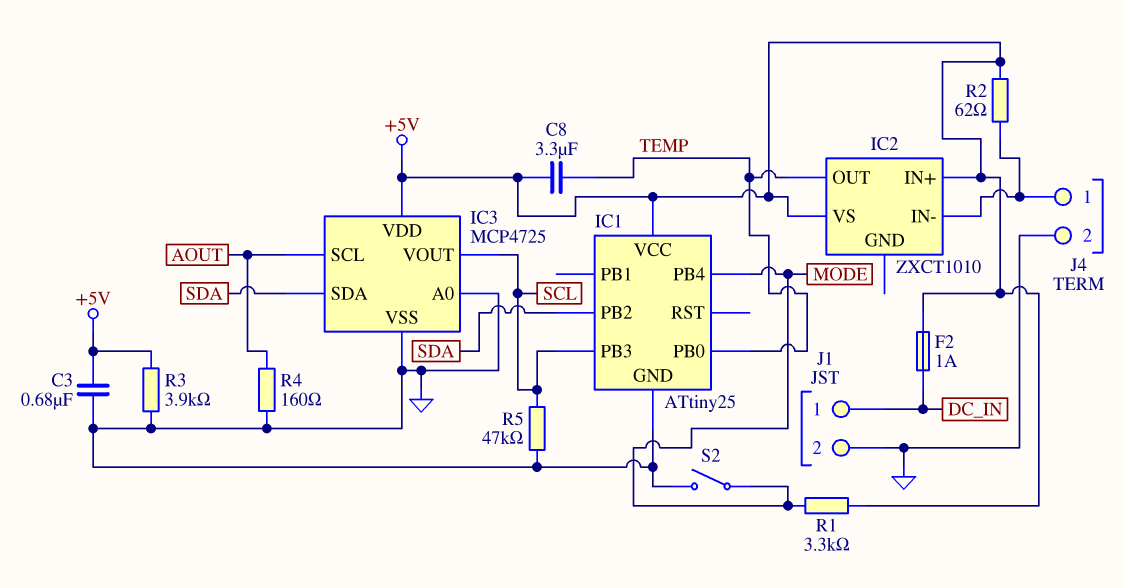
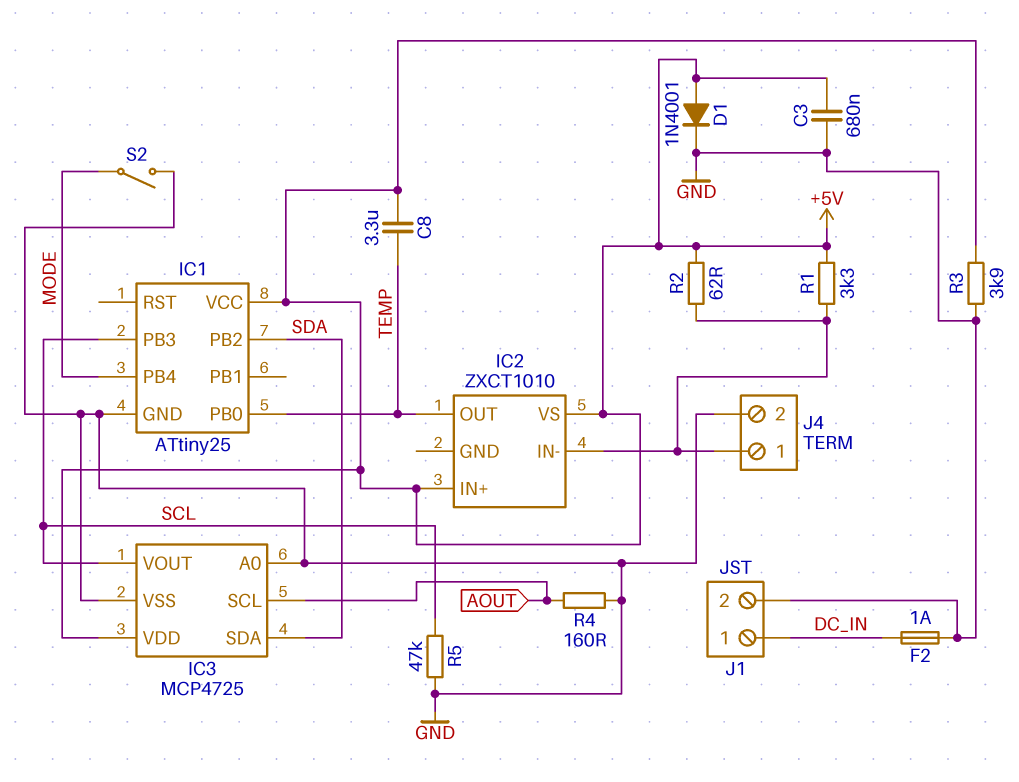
D1: none -> diode 1N4001 (A +5V, K GND)
F2: 1A (+5V, DC_IN) -> 1A (DC_IN, GND)
R1: 3.3k (+5V, MODE) -> 3.3k (+5V, IC2/IN-)

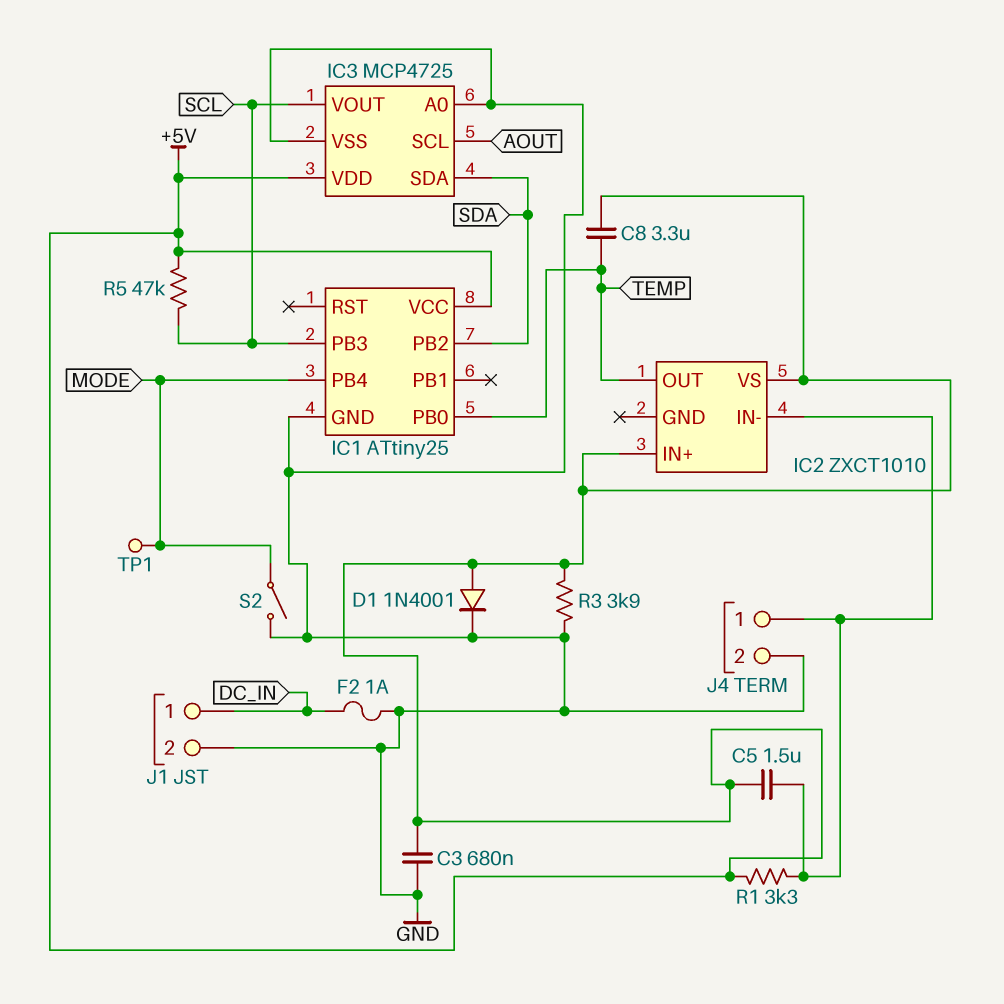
C5: none -> 1.5uF (+5V, IC2/IN-)
R2: 62 (+5V, IC2/IN-) -> none
R4: 160 (AOUT, GND) -> none
R5: 47k (GND, SCL) -> 47k (+5V, SCL)
TP1: none -> test point (MODE)

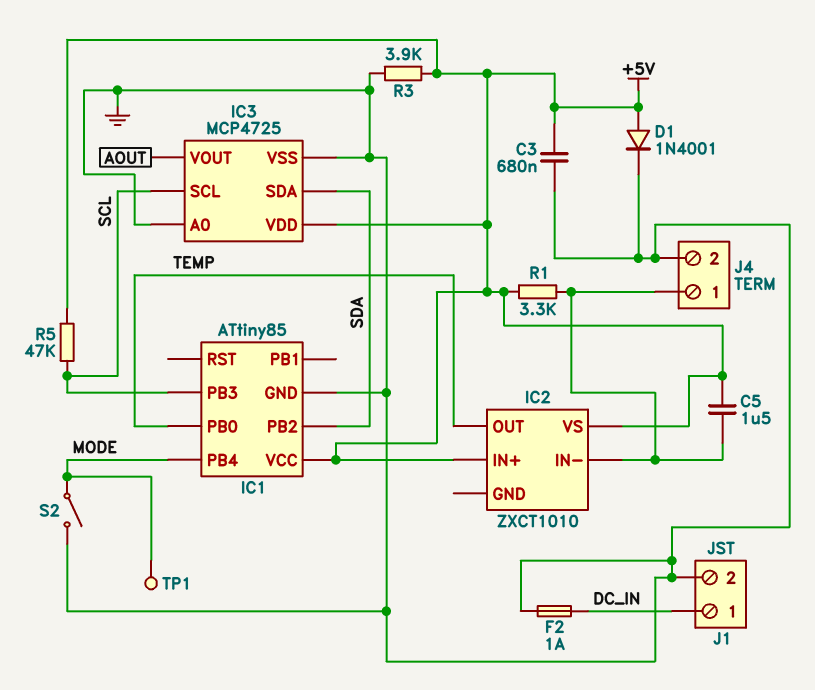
C8: 3.3uF (+5V, TEMP) -> none
IC1: ATtiny25 -> ATtiny85
IC3 pin SCL: AOUT -> SCL
IC3 pin VOUT: SCL -> AOUT

